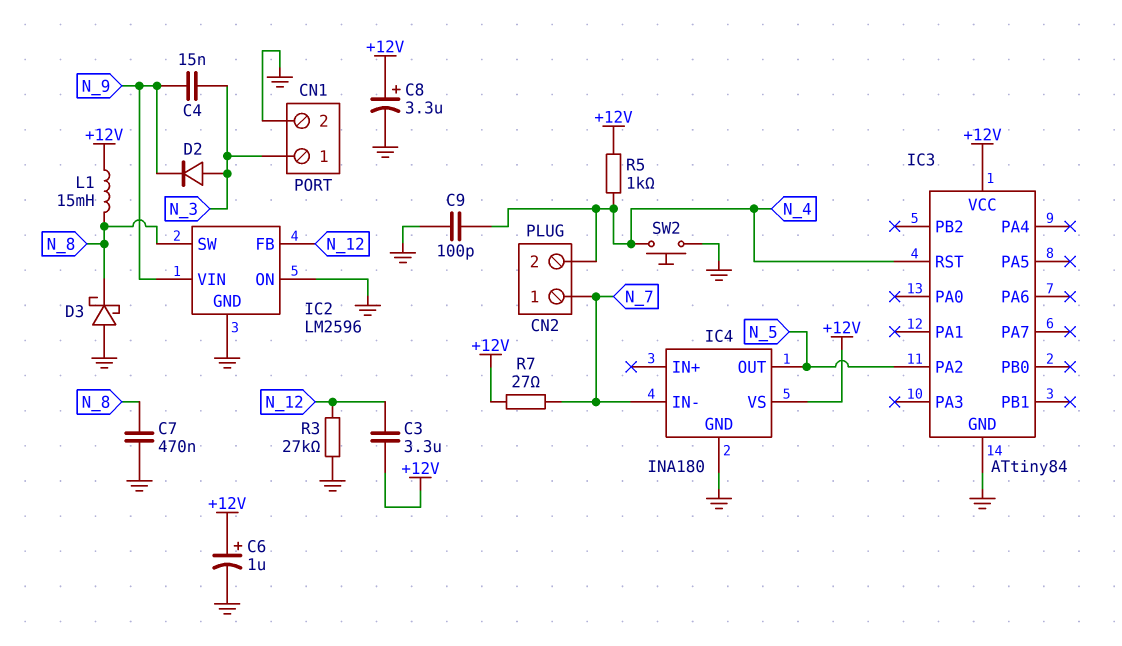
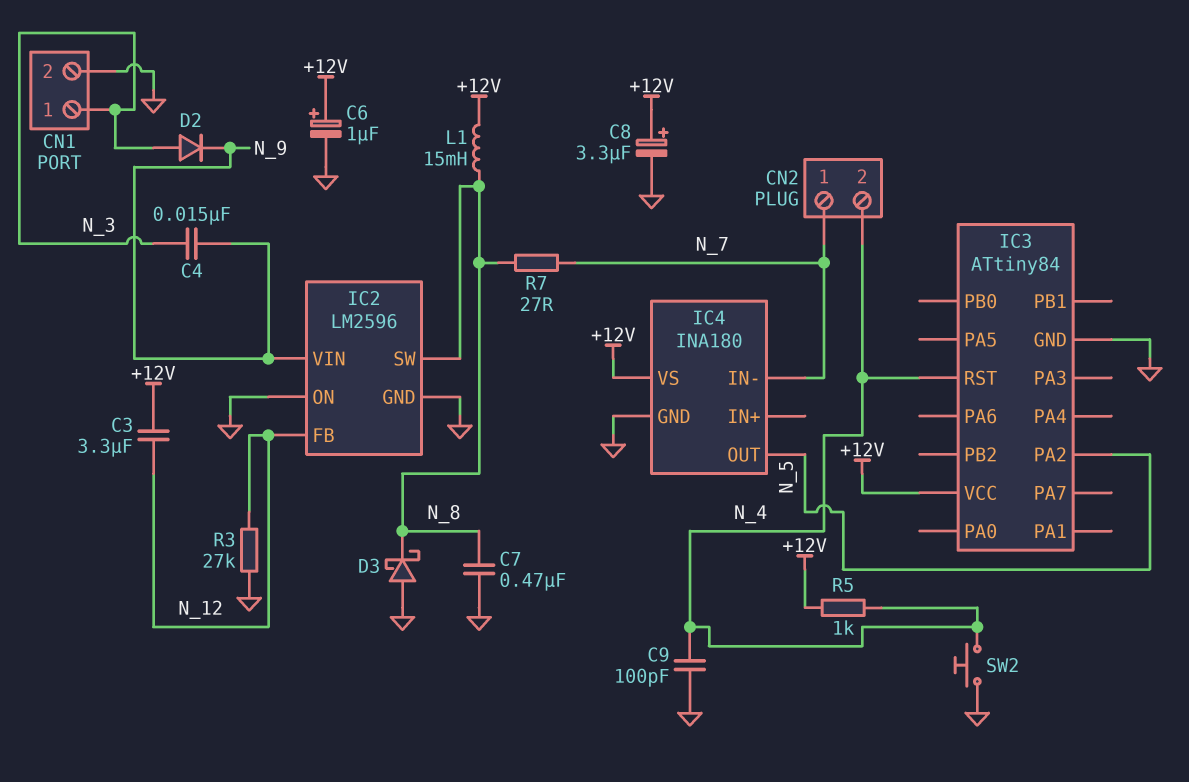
R7: 27 (+12V, N_7) -> 27 (N_7, N_8)

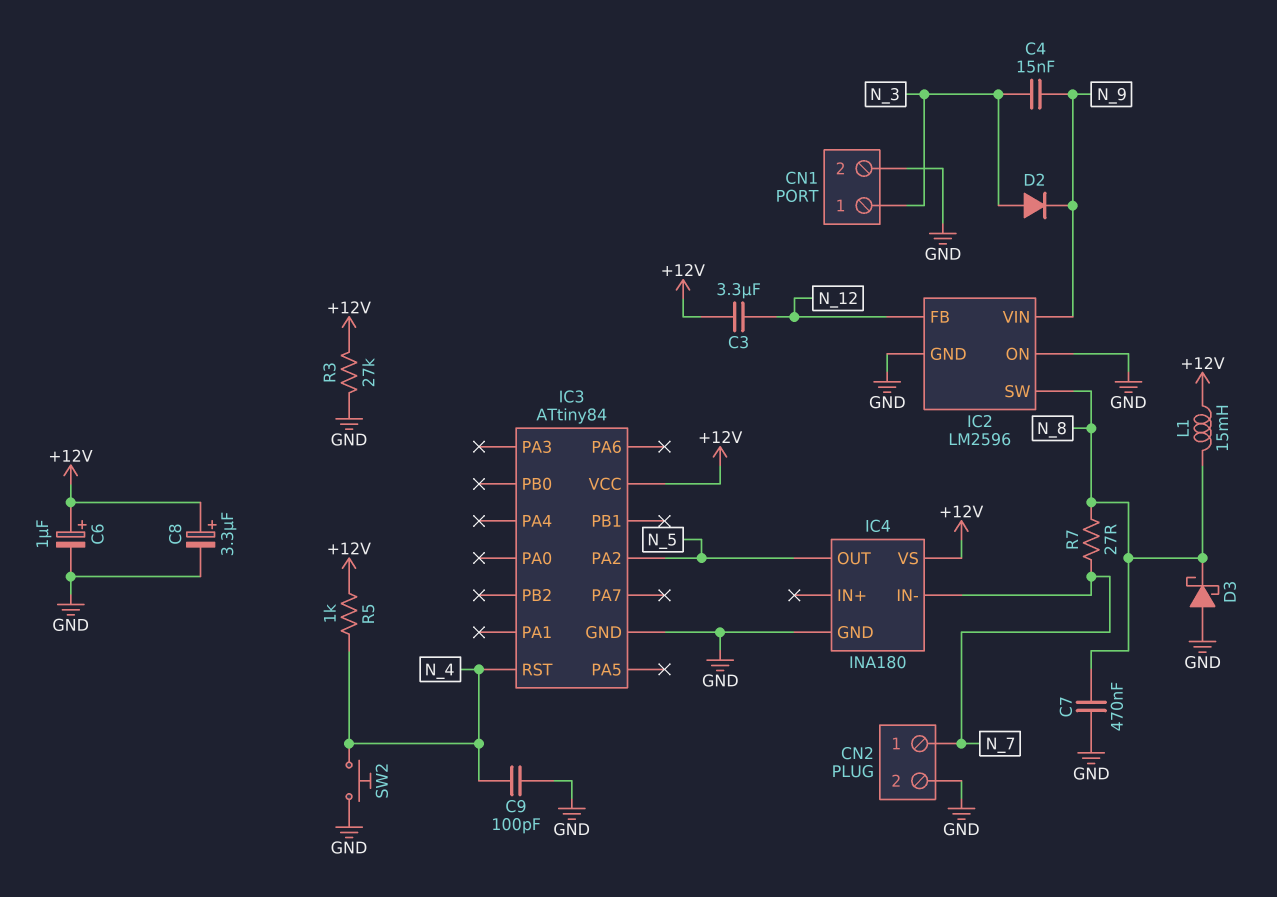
CN2 pin 2: N_4 -> GND
R3: 27k (GND, N_12) -> 27k (+12V, GND)

